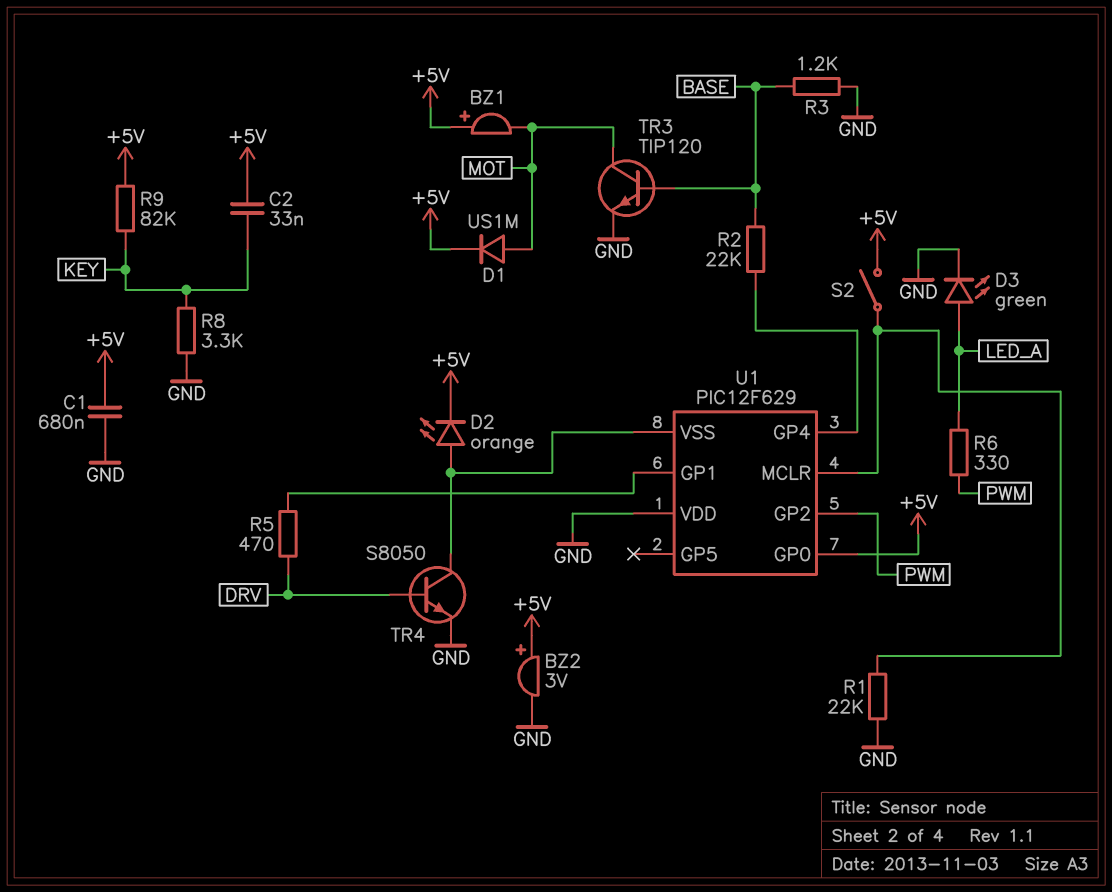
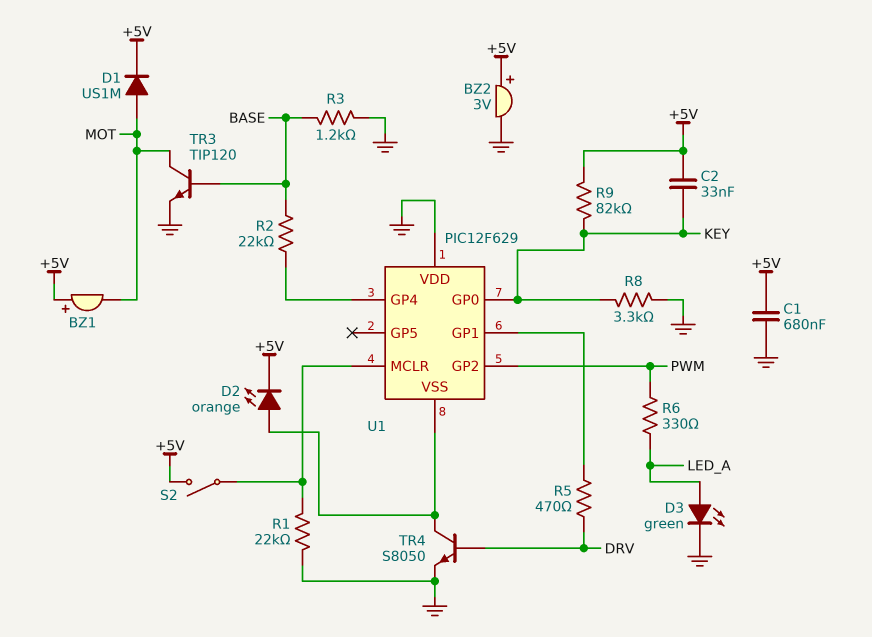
U1 pin GP0: +5V -> KEY

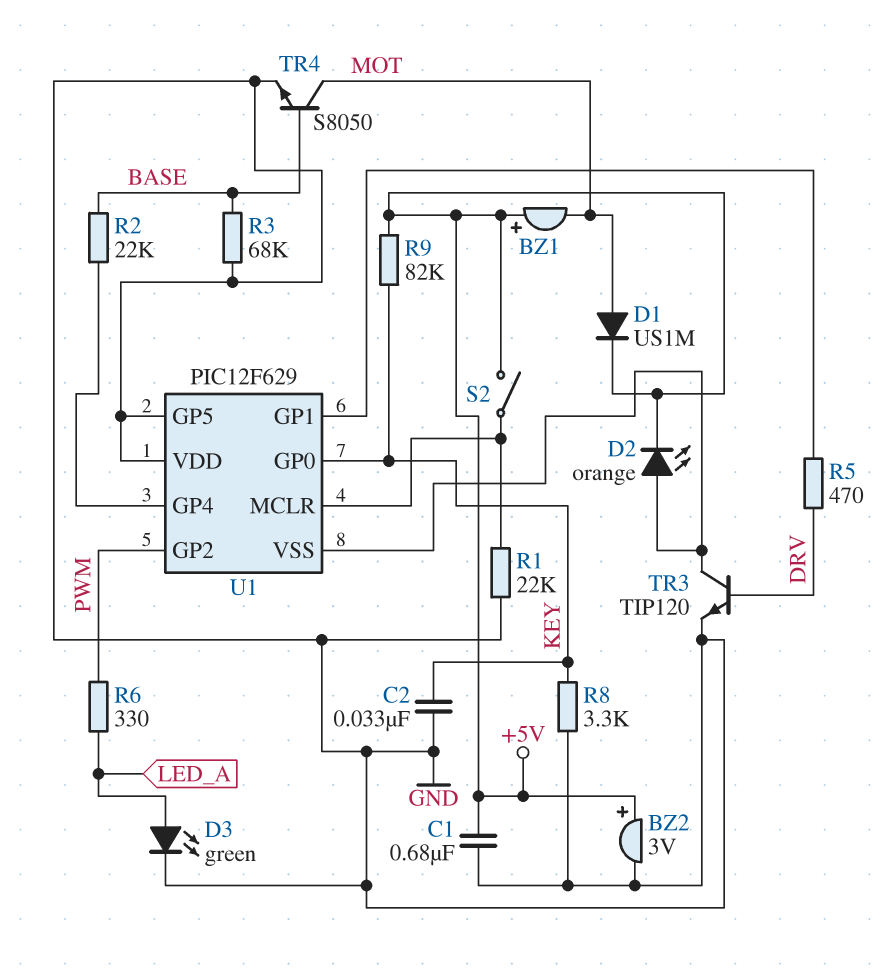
C2: 33nF (+5V, KEY) -> 33nF (GND, KEY)
R3: 1.2k (BASE, GND) -> 68k (BASE, GND)
TR3: NPN TIP120 (B BASE, C MOT, E GND) -> NPN TIP120 (B DRV, C U1/VSS, E GND)
TR4: NPN S8050 (B DRV, C U1/VSS, E GND) -> NPN S8050 (B BASE, C MOT, E GND)
U1 pin GP5: none -> GND

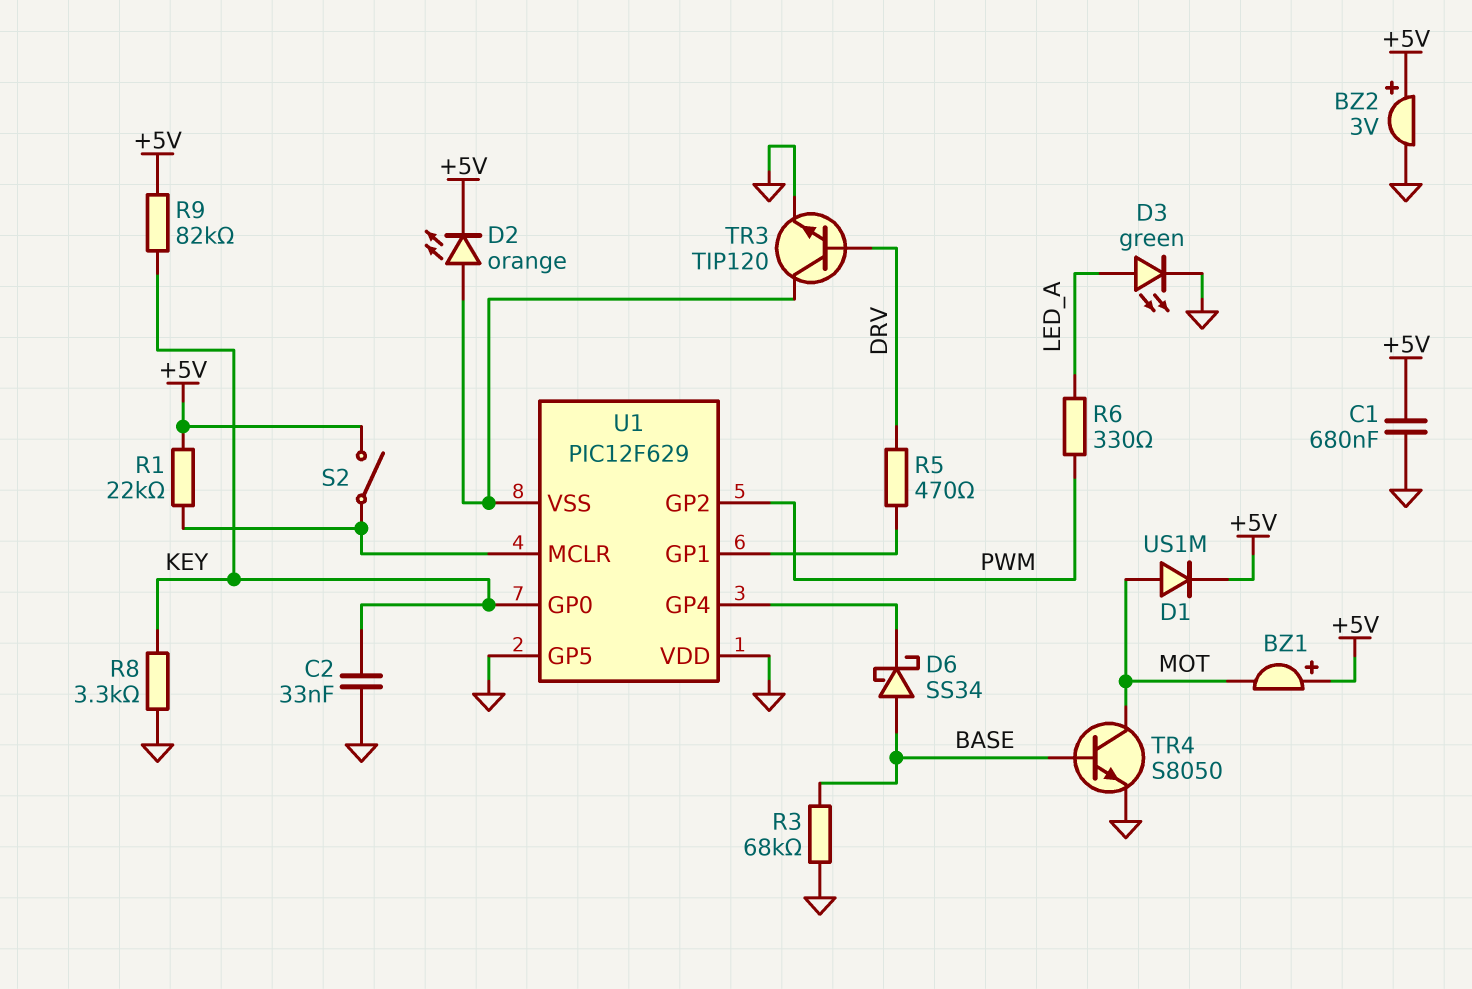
D6: none -> schottky SS34 (A BASE, K U1/GP4)
R1: 22k (GND, U1/MCLR) -> 22k (+5V, U1/MCLR)
R2: 22k (BASE, U1/GP4) -> none

